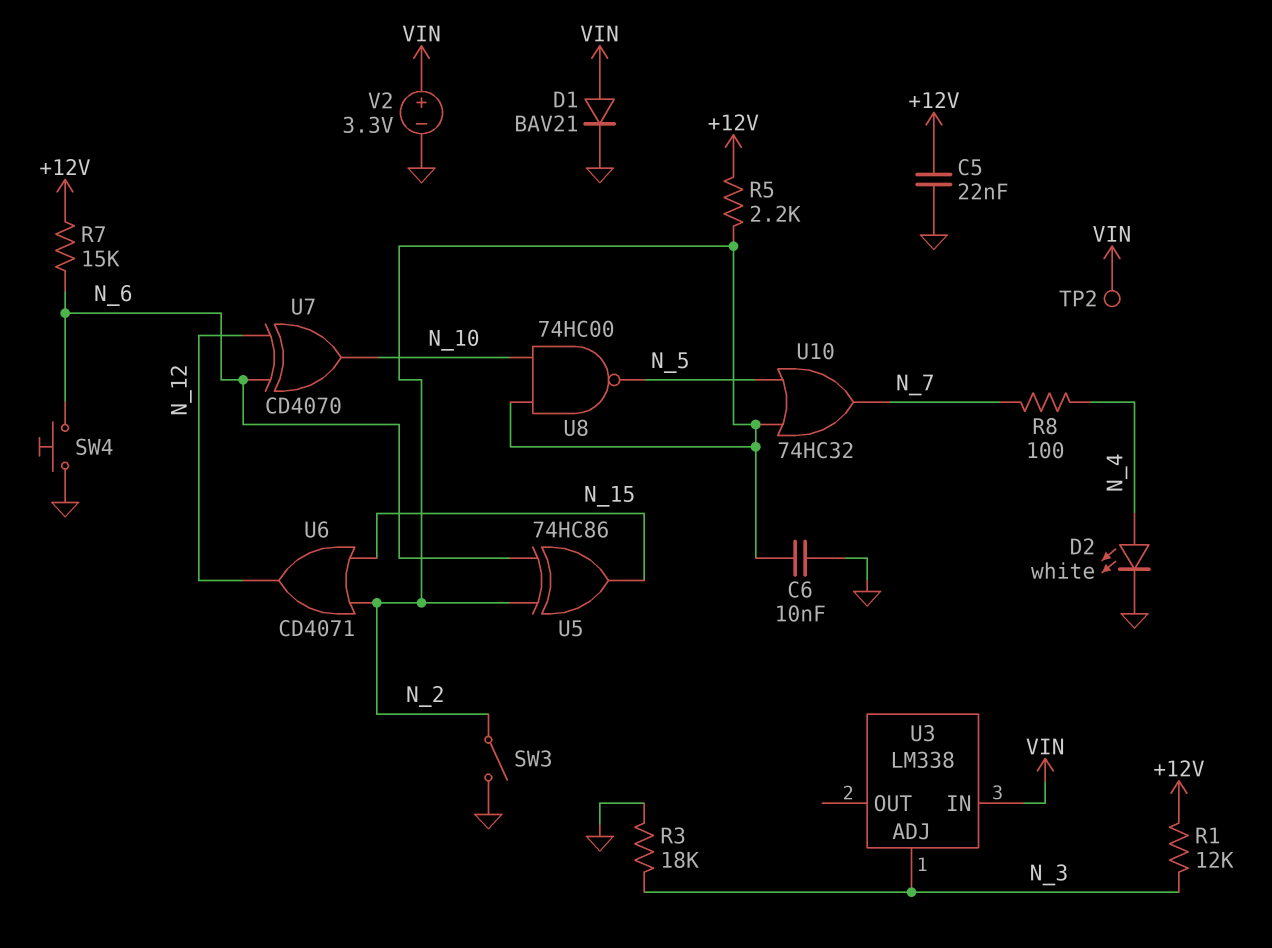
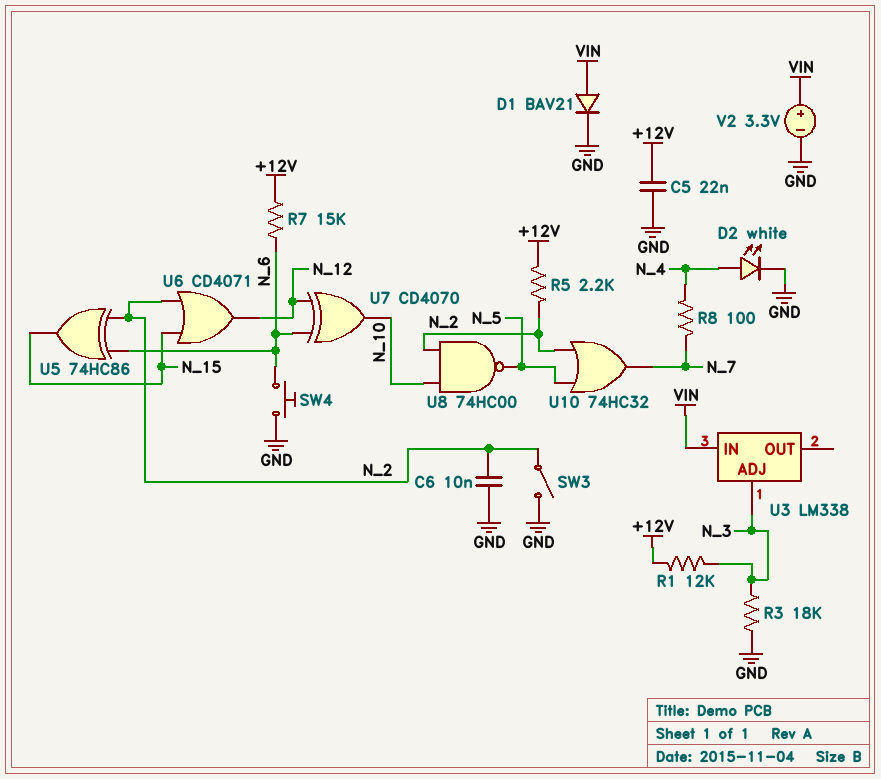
TP2: test point (VIN) -> none

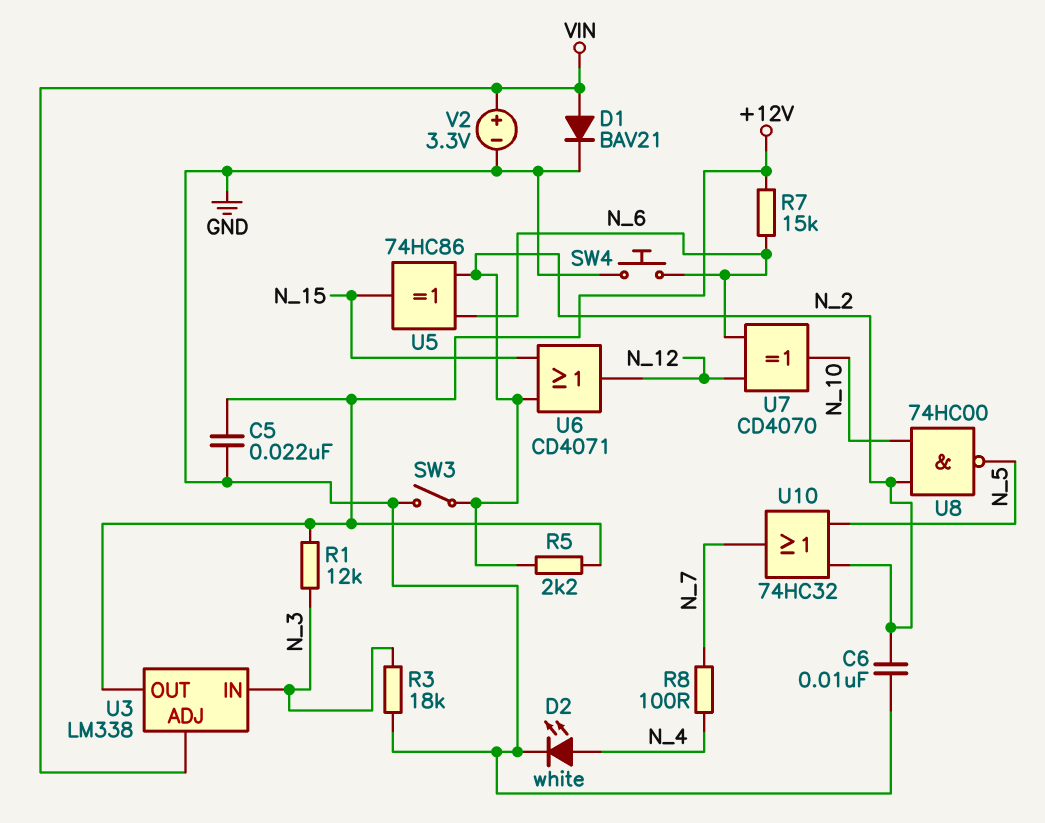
U3 pin ADJ: N_3 -> VIN
U3 pin IN: VIN -> N_3
U3 pin OUT: none -> +12V

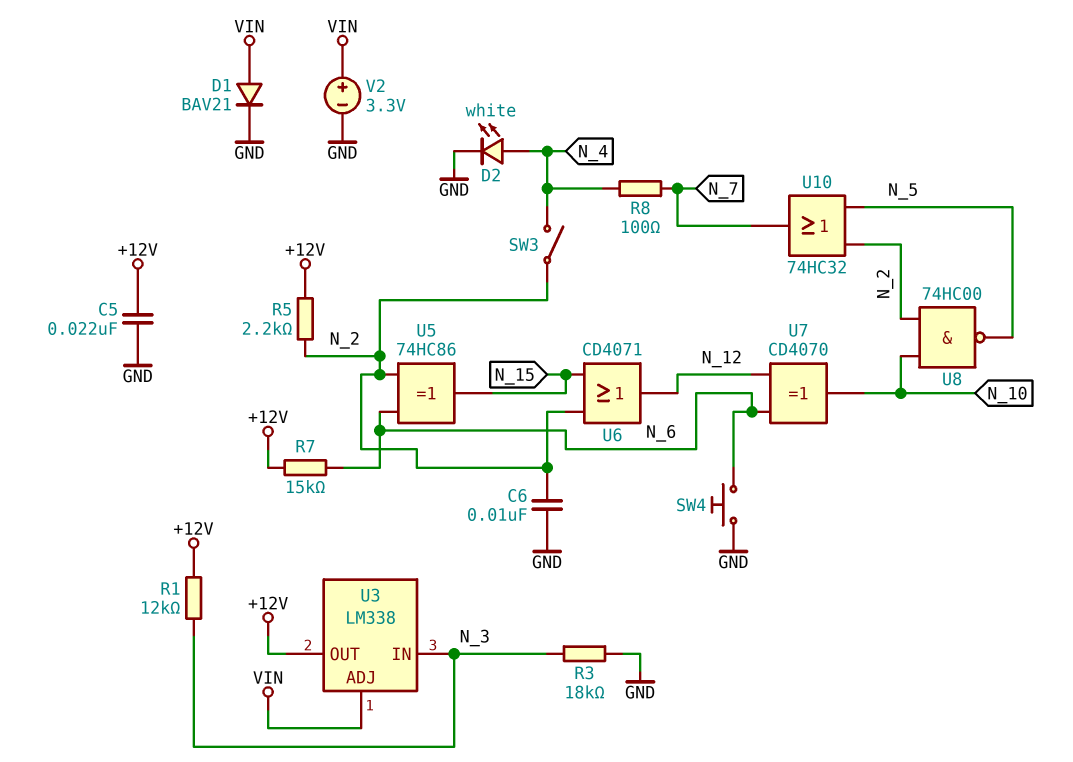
SW3: switch (GND, N_2) -> switch (N_2, N_4)

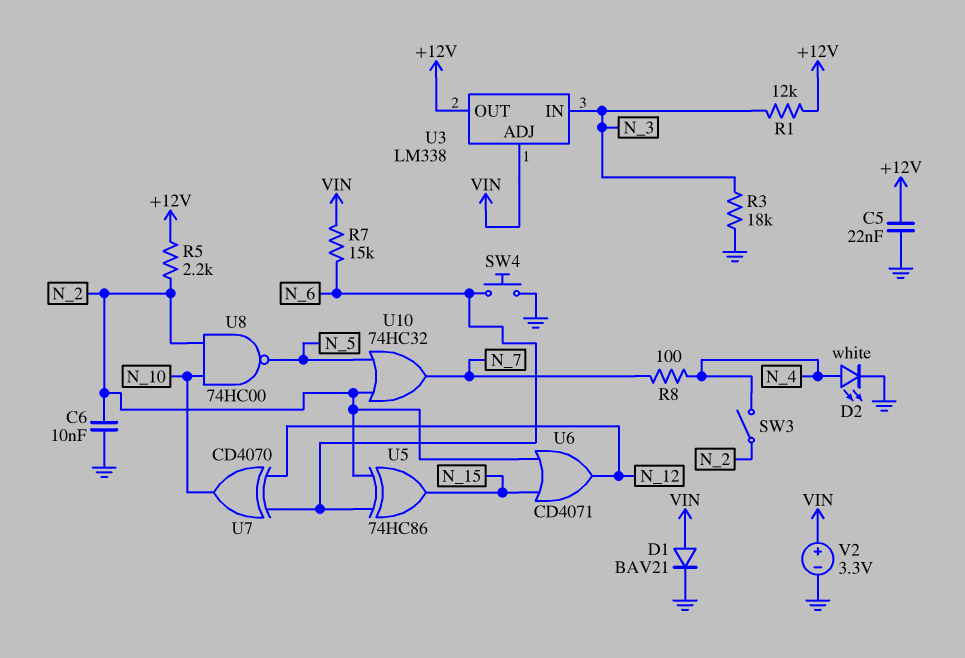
R7: 15k (+12V, N_6) -> 15k (N_6, VIN)

